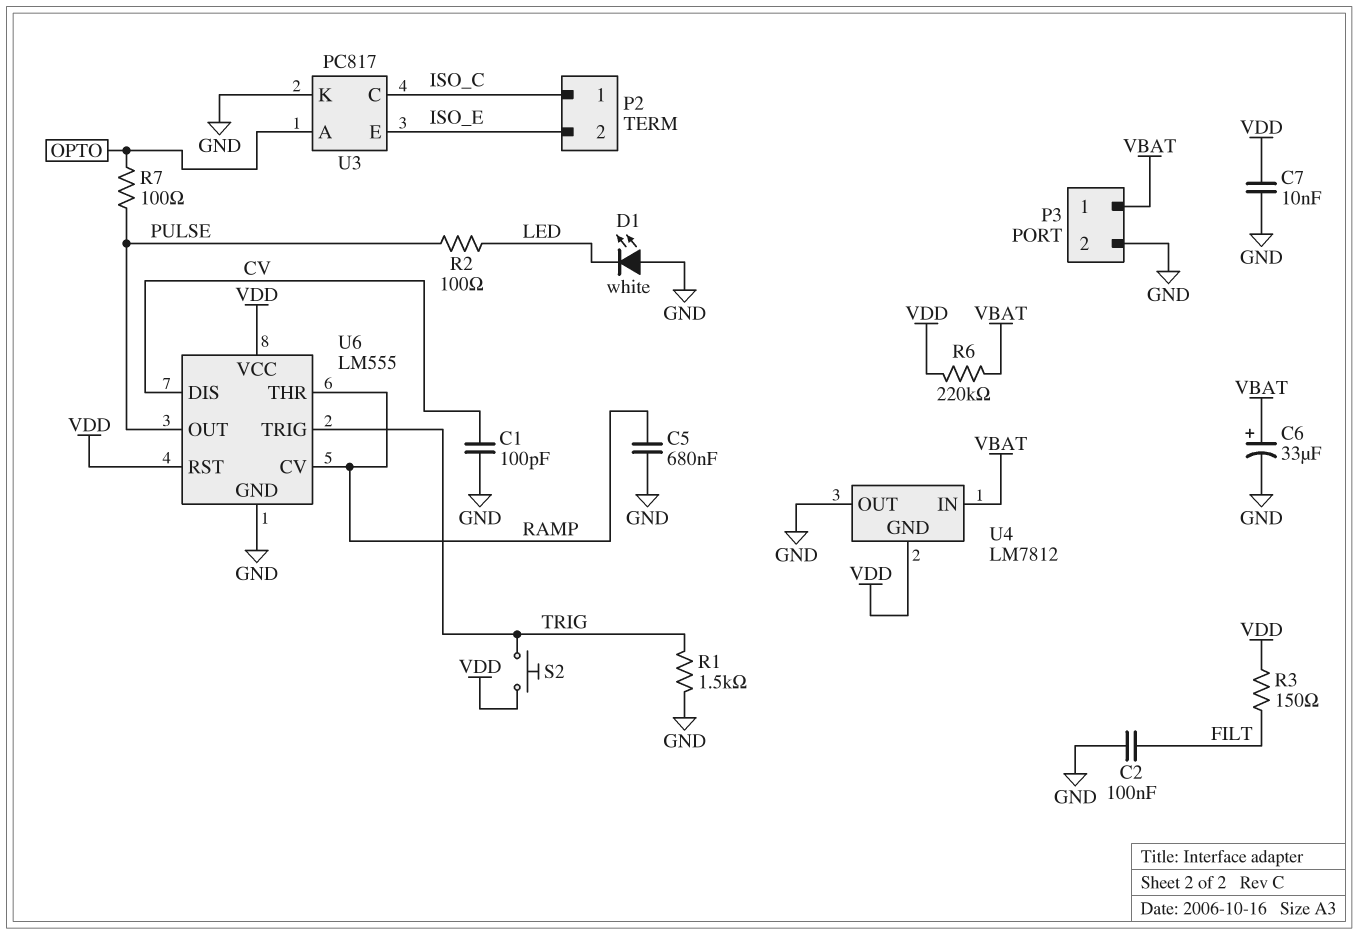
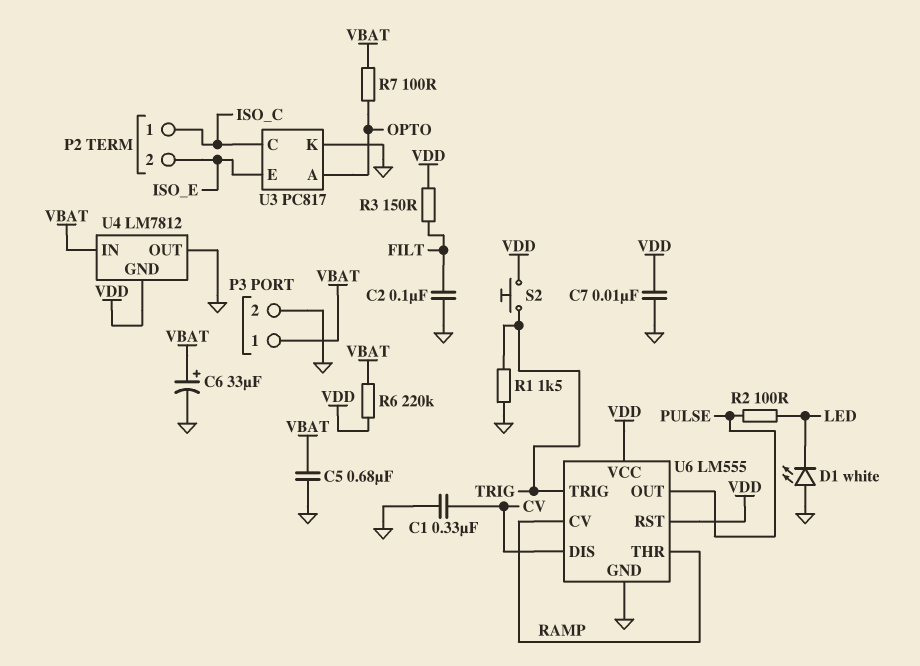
C1: 100pF (CV, GND) -> 330nF (CV, GND)
C5: 680nF (GND, RAMP) -> 680nF (GND, VBAT)
R7: 100 (OPTO, PULSE) -> 100 (OPTO, VBAT)

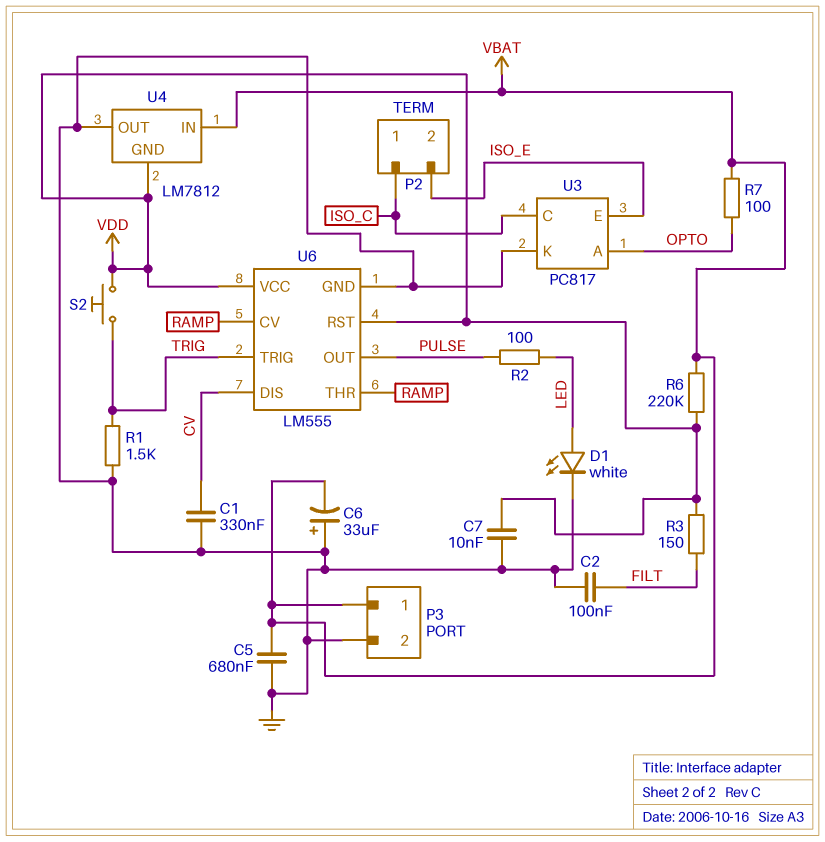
C6: 33uF (plus VBAT, minus GND) -> 33uF (plus GND, minus VBAT)
D1: LED white (A GND, K LED) -> LED white (A LED, K GND)

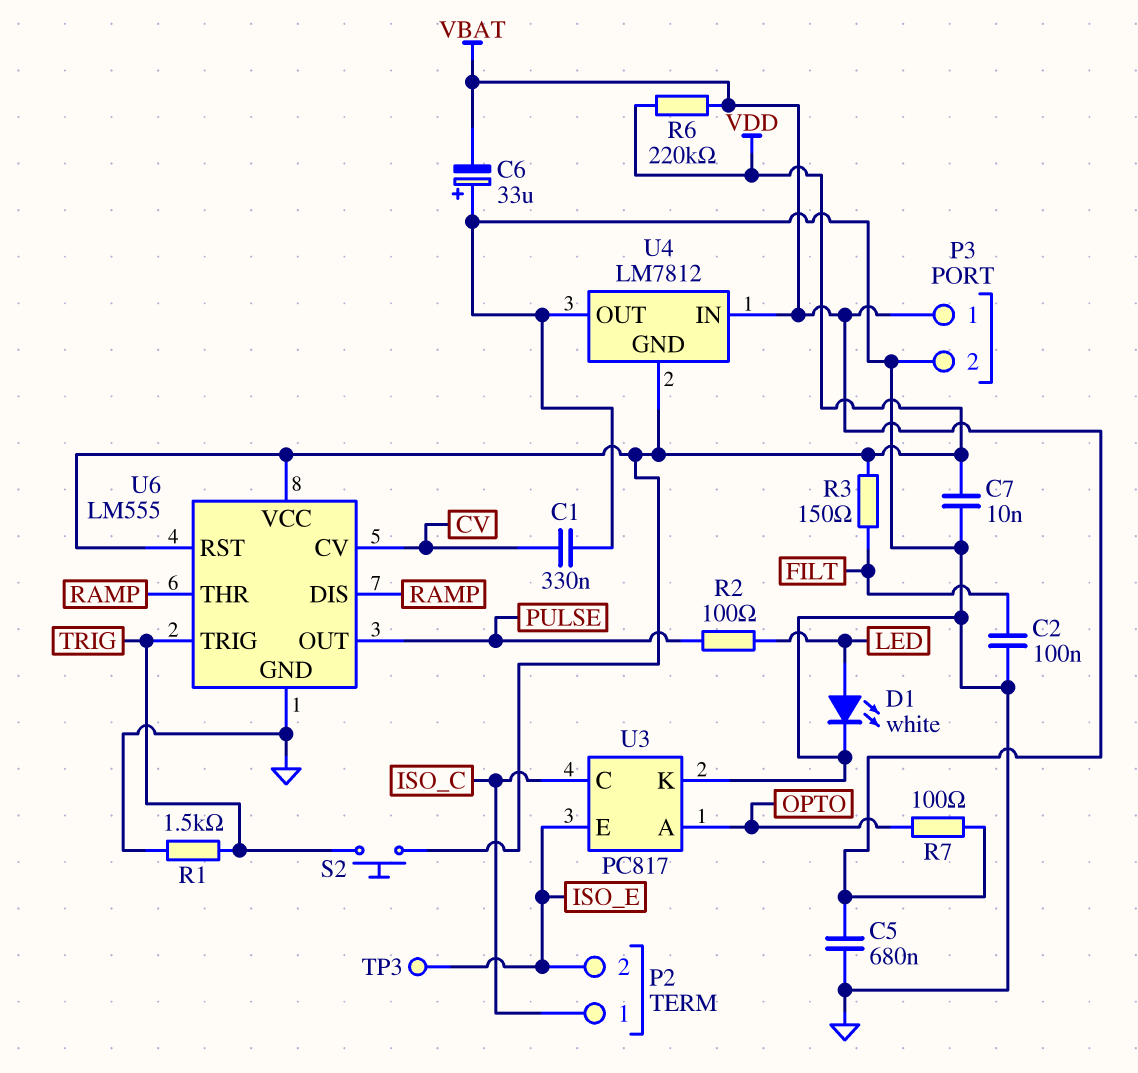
TP3: none -> test point (ISO_E)
U6 pin CV: RAMP -> CV
U6 pin DIS: CV -> RAMP

